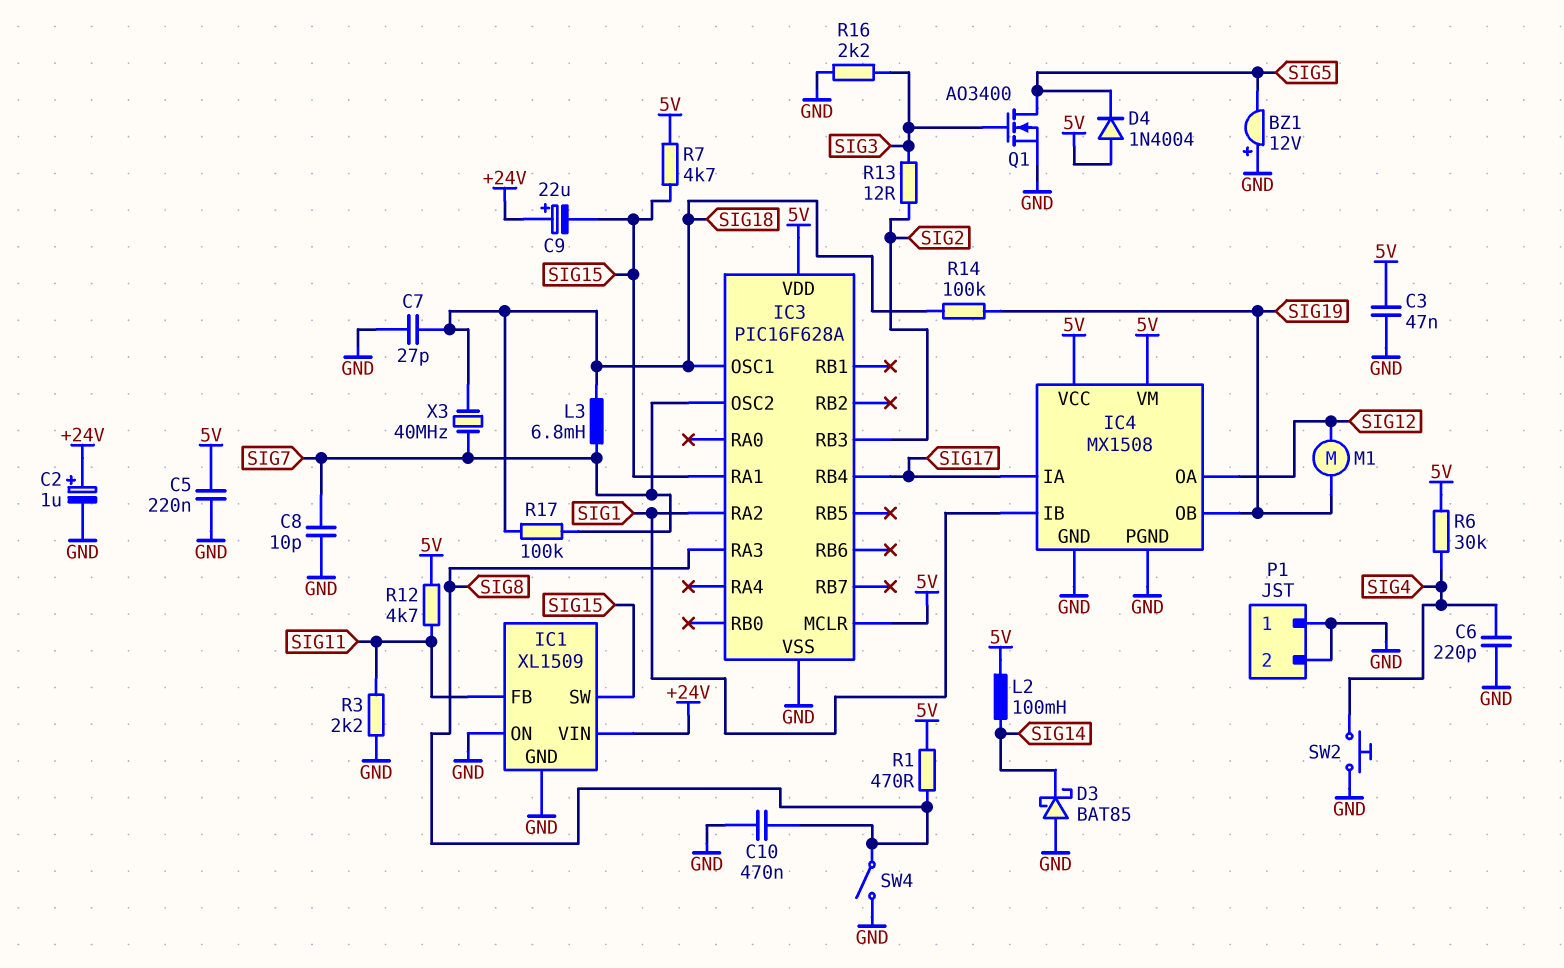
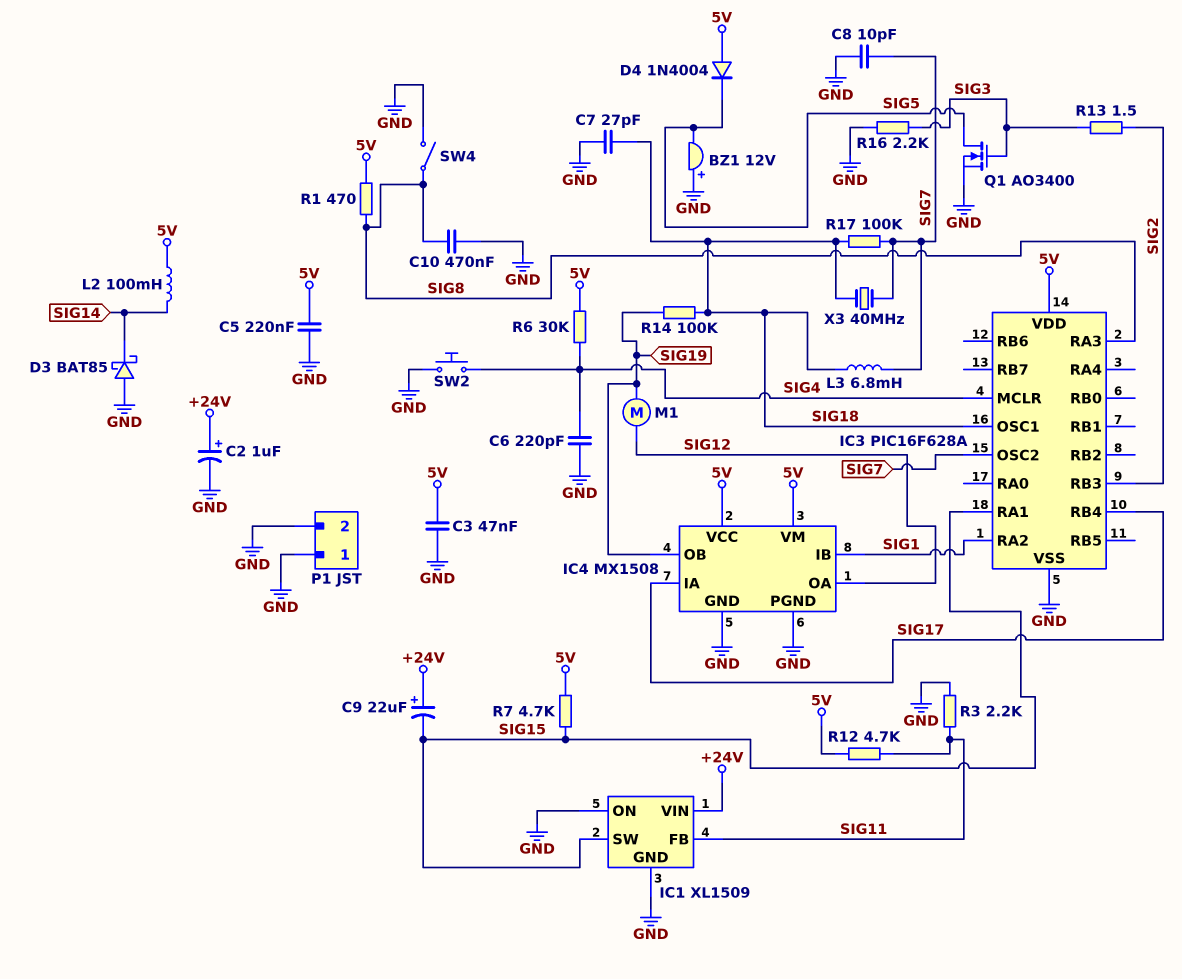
IC3 pin MCLR: 5V -> SIG4
R13: 12 (SIG2, SIG3) -> 1.5 (SIG2, SIG3)

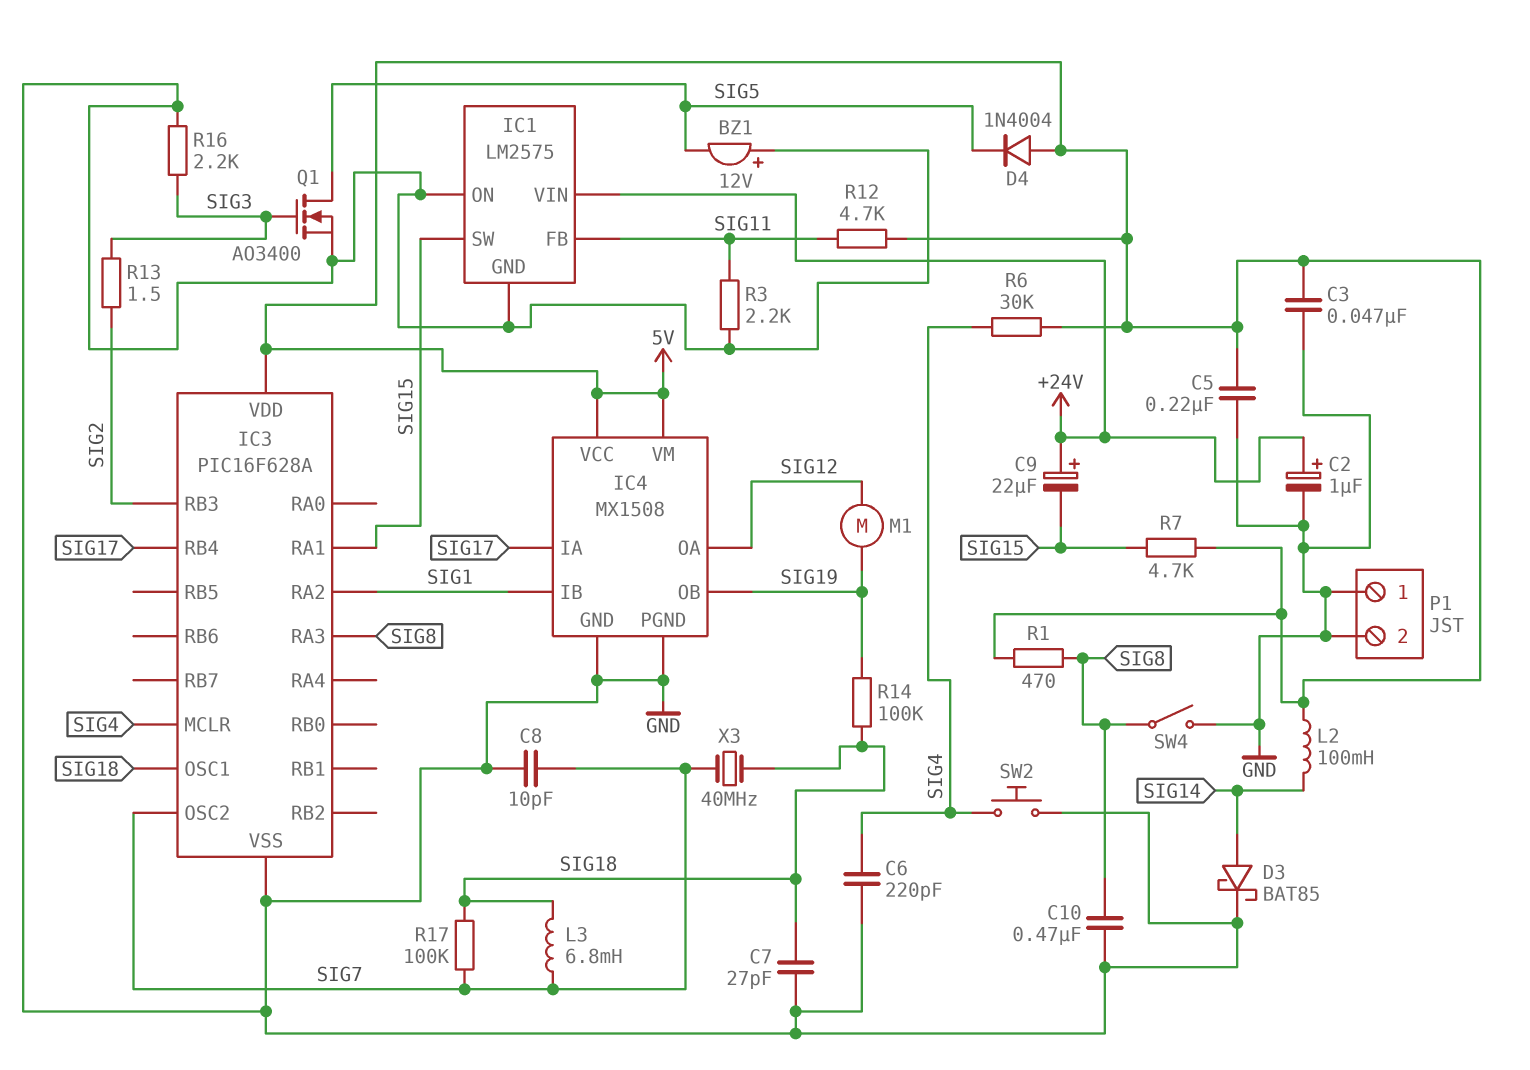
D3: schottky BAT85 (A GND, K SIG14) -> schottky BAT85 (A SIG14, K GND)
IC1: XL1509 -> LM2575

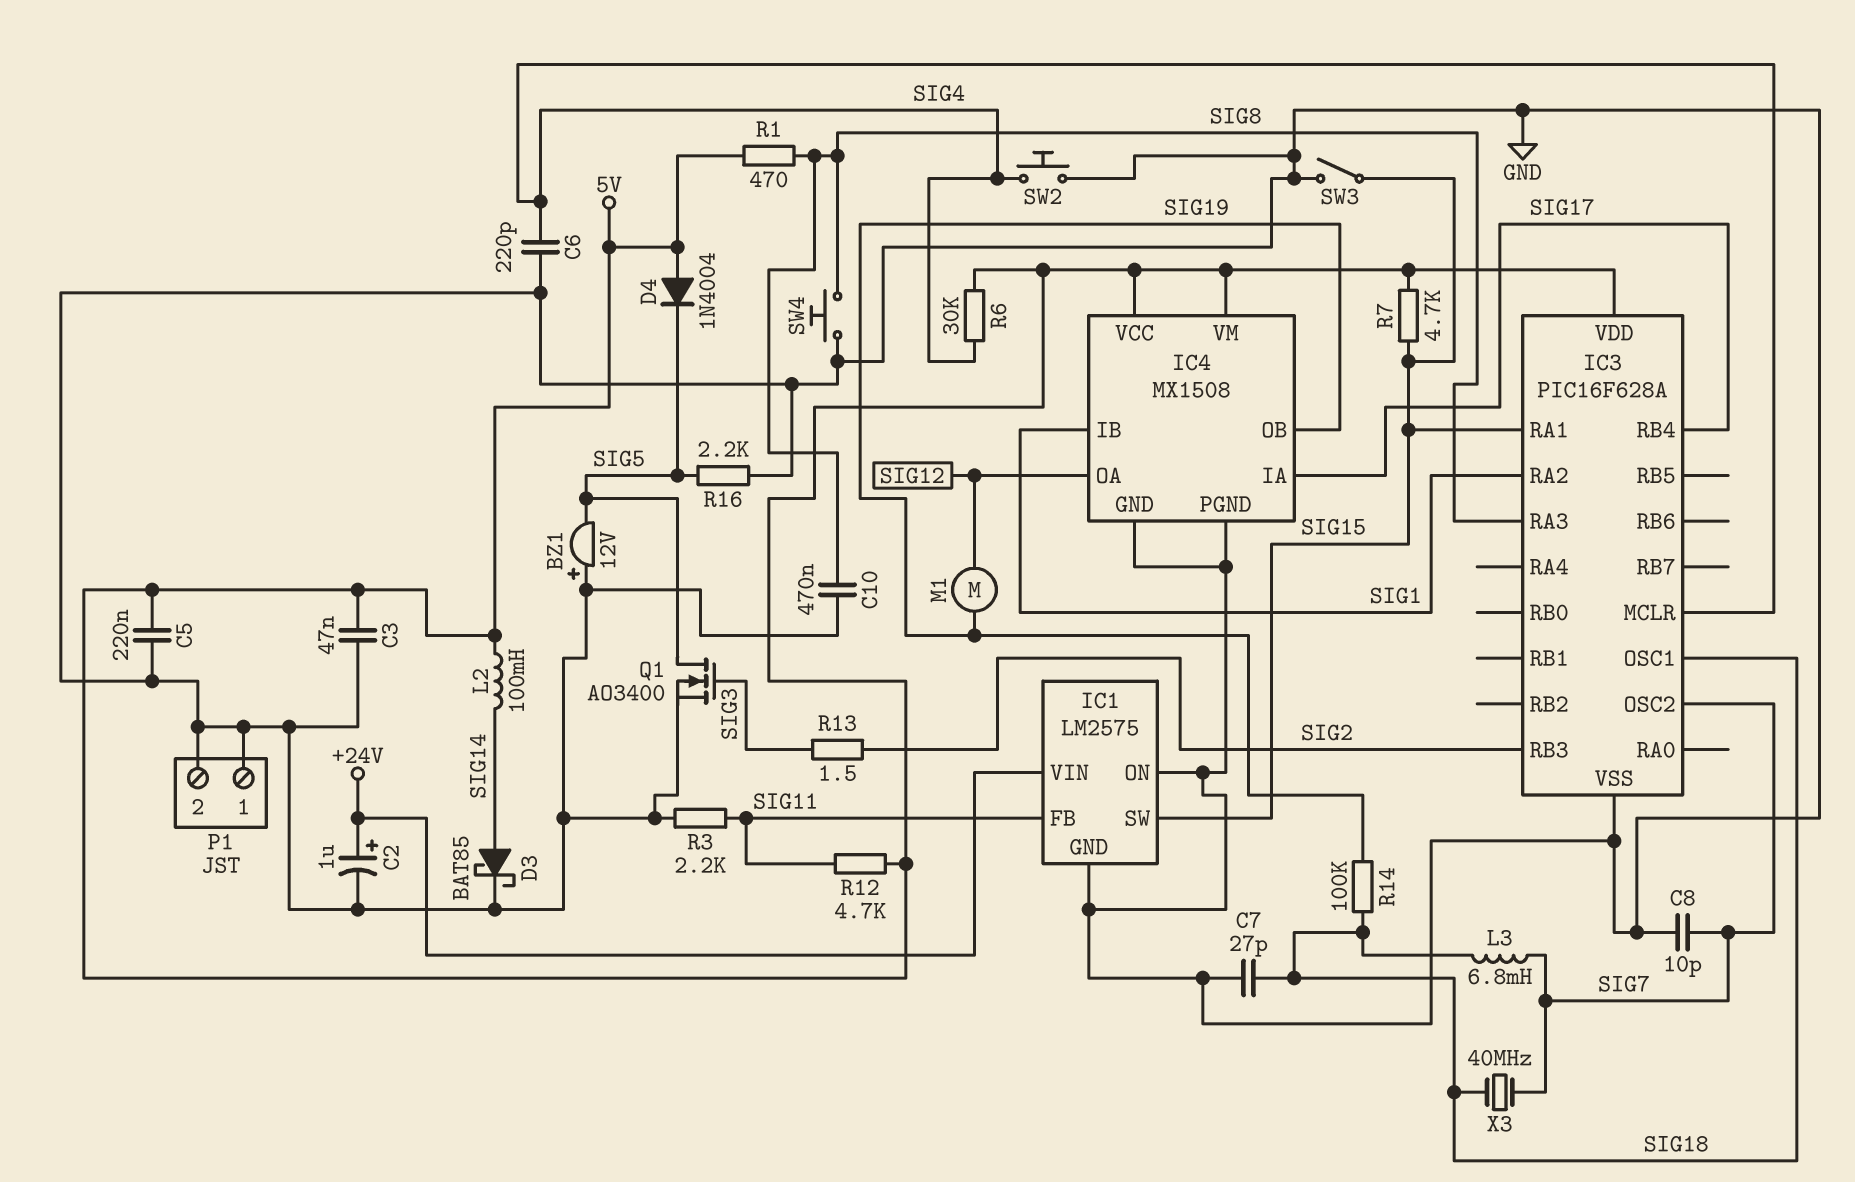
C9: 22uF (plus +24V, minus SIG15) -> none
R16: 2.2k (GND, SIG3) -> 2.2k (GND, SIG5)
R17: 100k (SIG7, SIG18) -> none
SW3: none -> switch (GND, SIG15)
SW4: switch (GND, SIG8) -> button (GND, SIG8)

